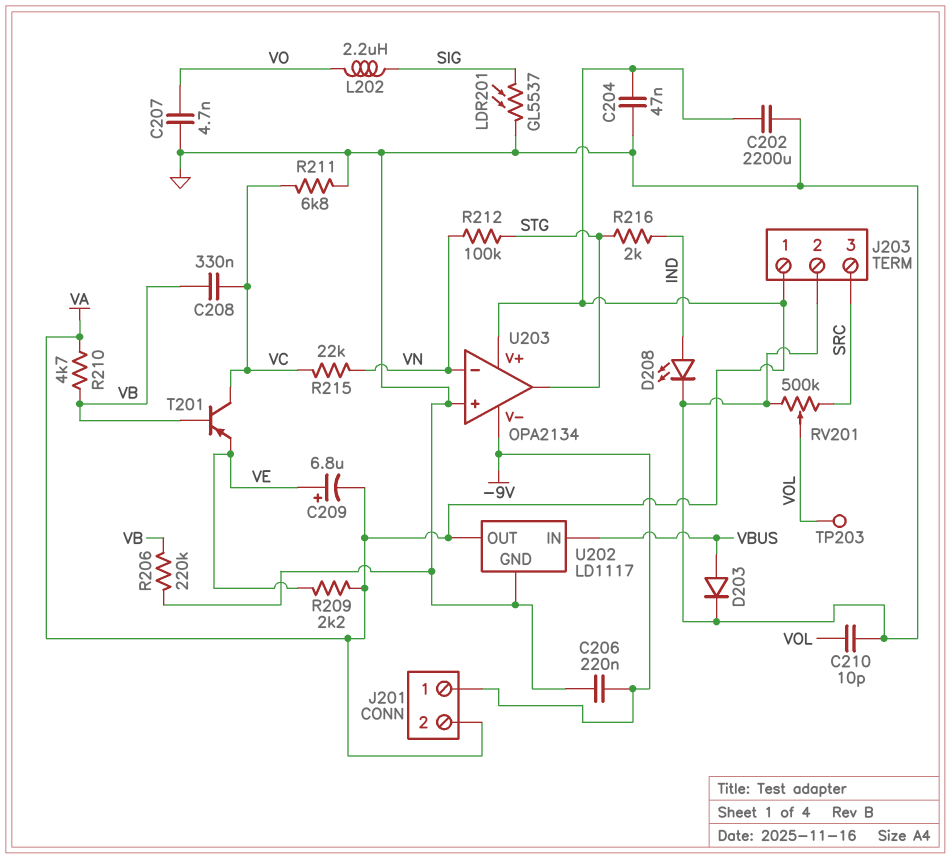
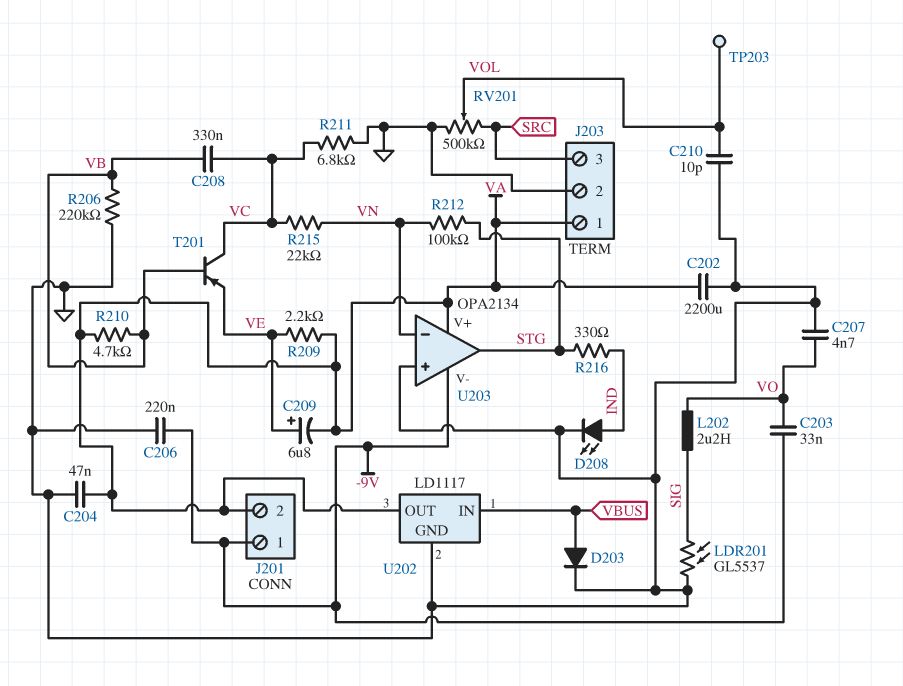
C203: none -> 33nF (-9V, VO)
R216: 2k (IND, STG) -> 330 (IND, STG)

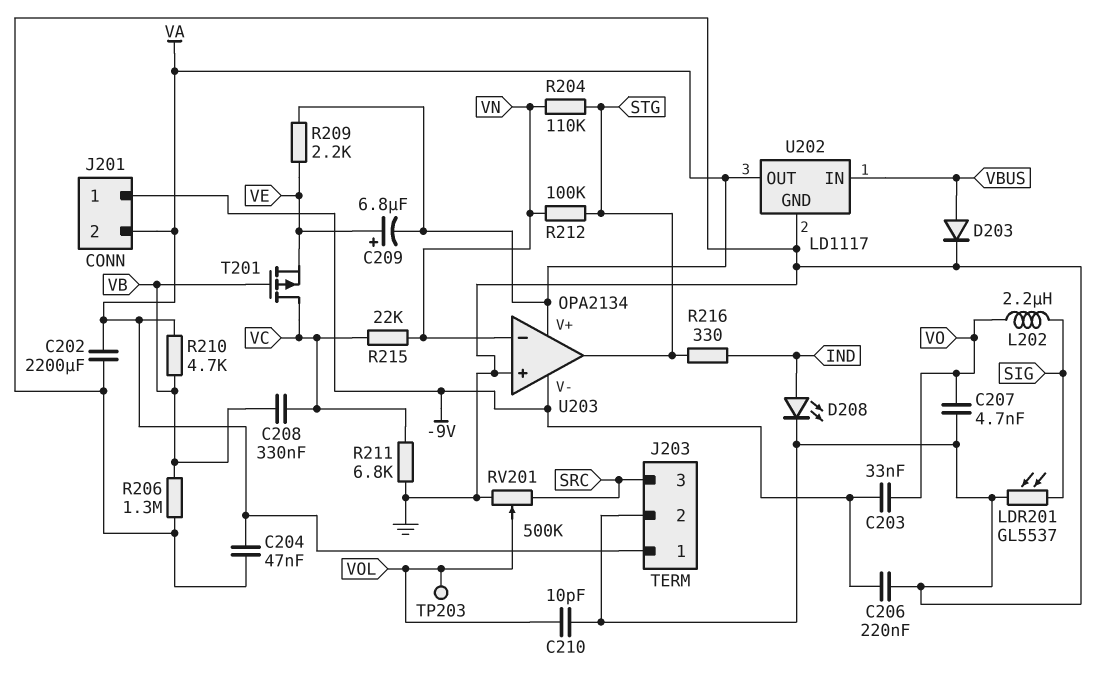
R204: none -> 110k (STG, VN)
R206: 220k (GND, VB) -> 1.3M (GND, VB)
T201: PNP (B VB, C VC, E VE) -> PMOS (G VB, D VC, S VE)

